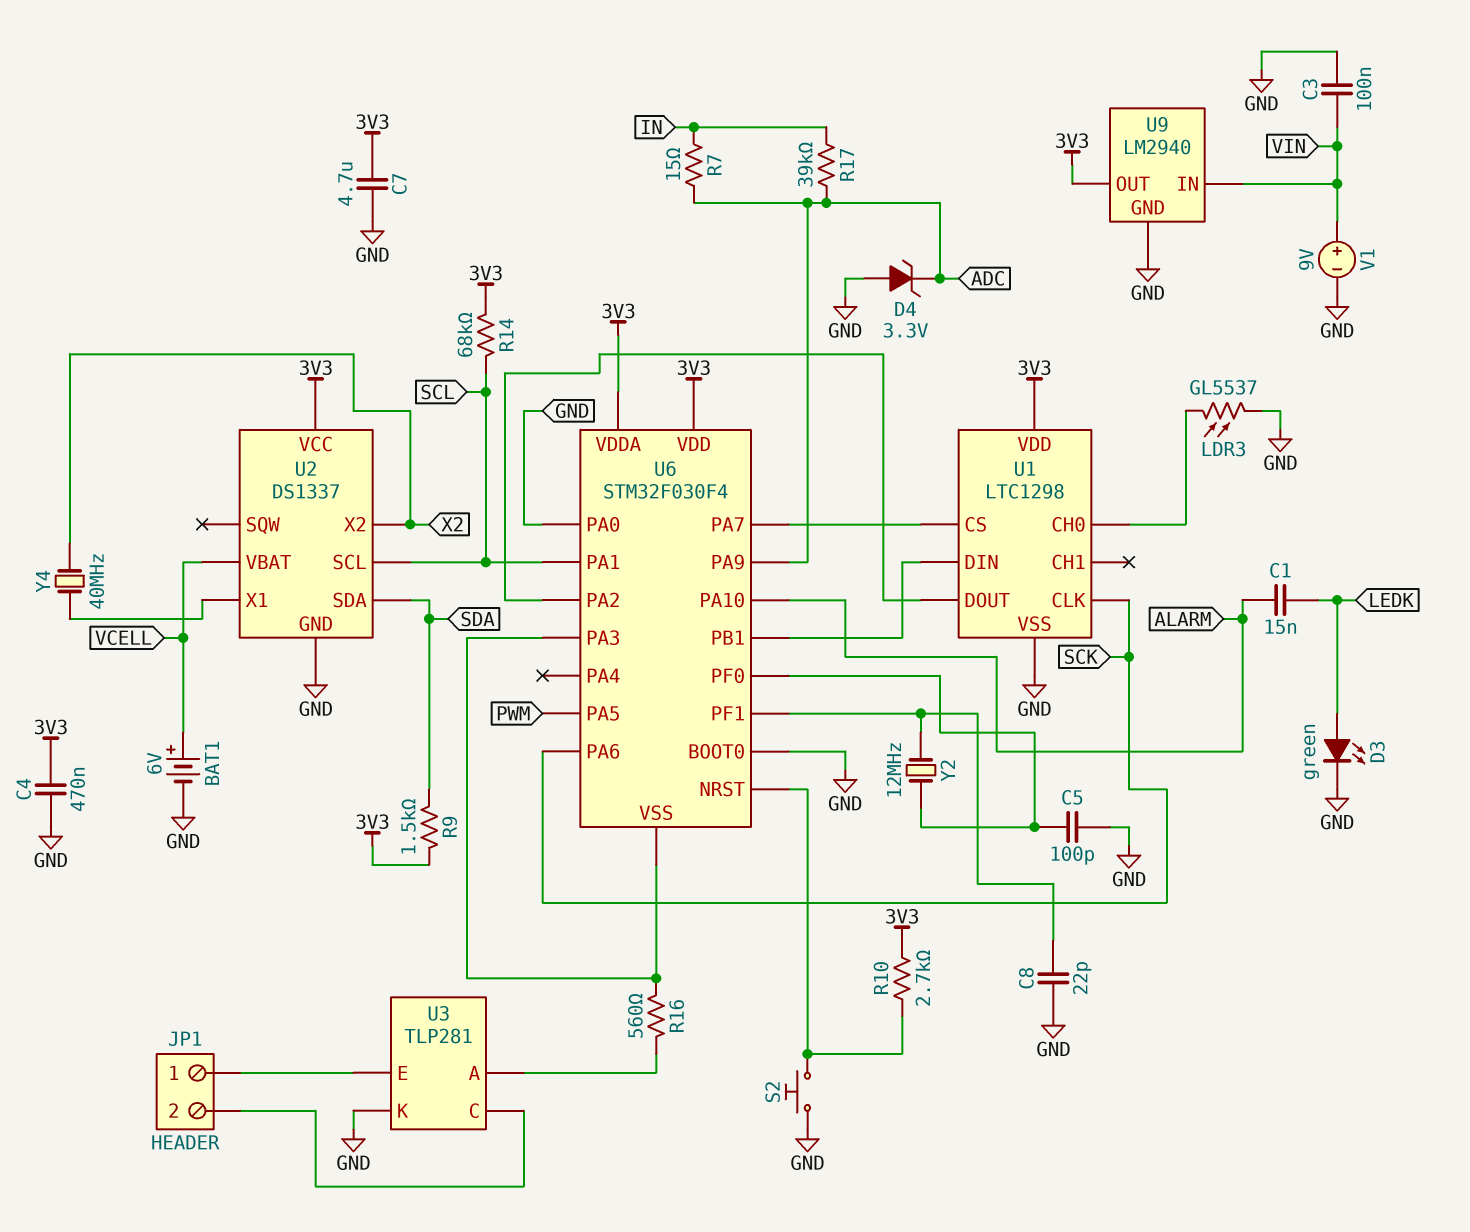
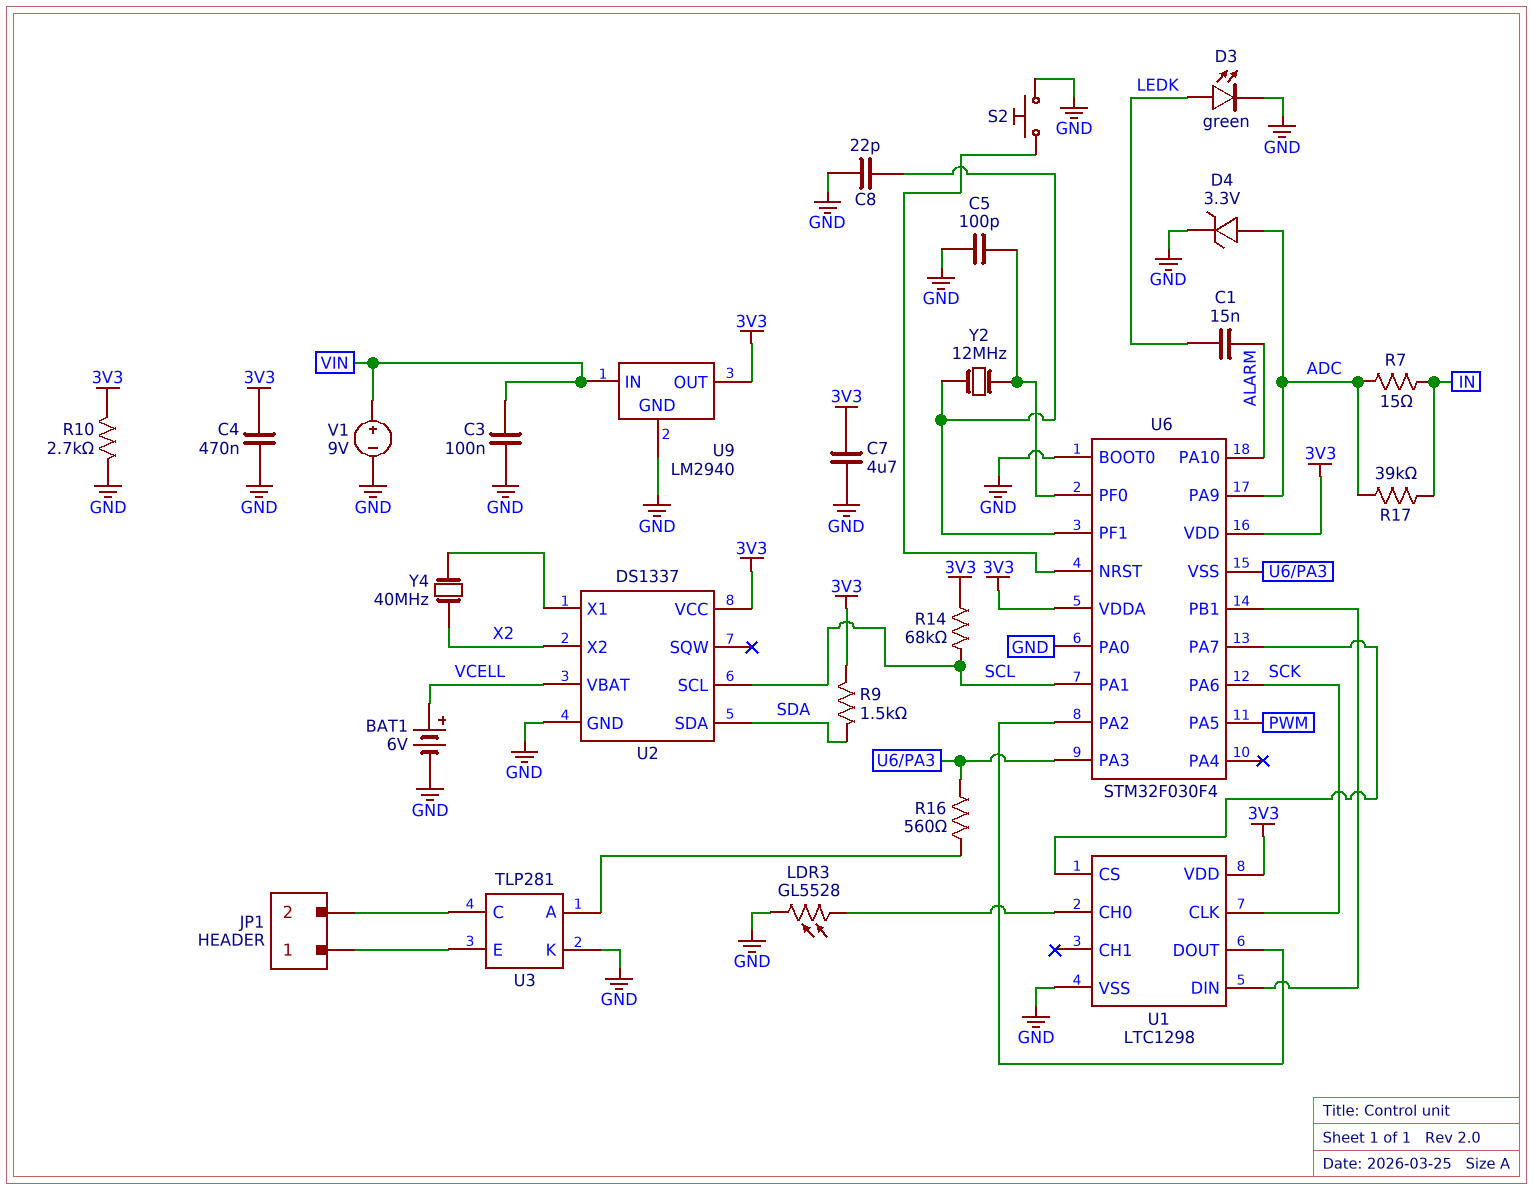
D4: zener 3.3V (A GND, K ADC) -> zener 3.3V (A ADC, K GND)
LDR3: GL5537 (GND, U1/CH0) -> GL5528 (GND, U1/CH0)
R10: 2.7k (3V3, U6/NRST) -> 2.7k (3V3, GND)

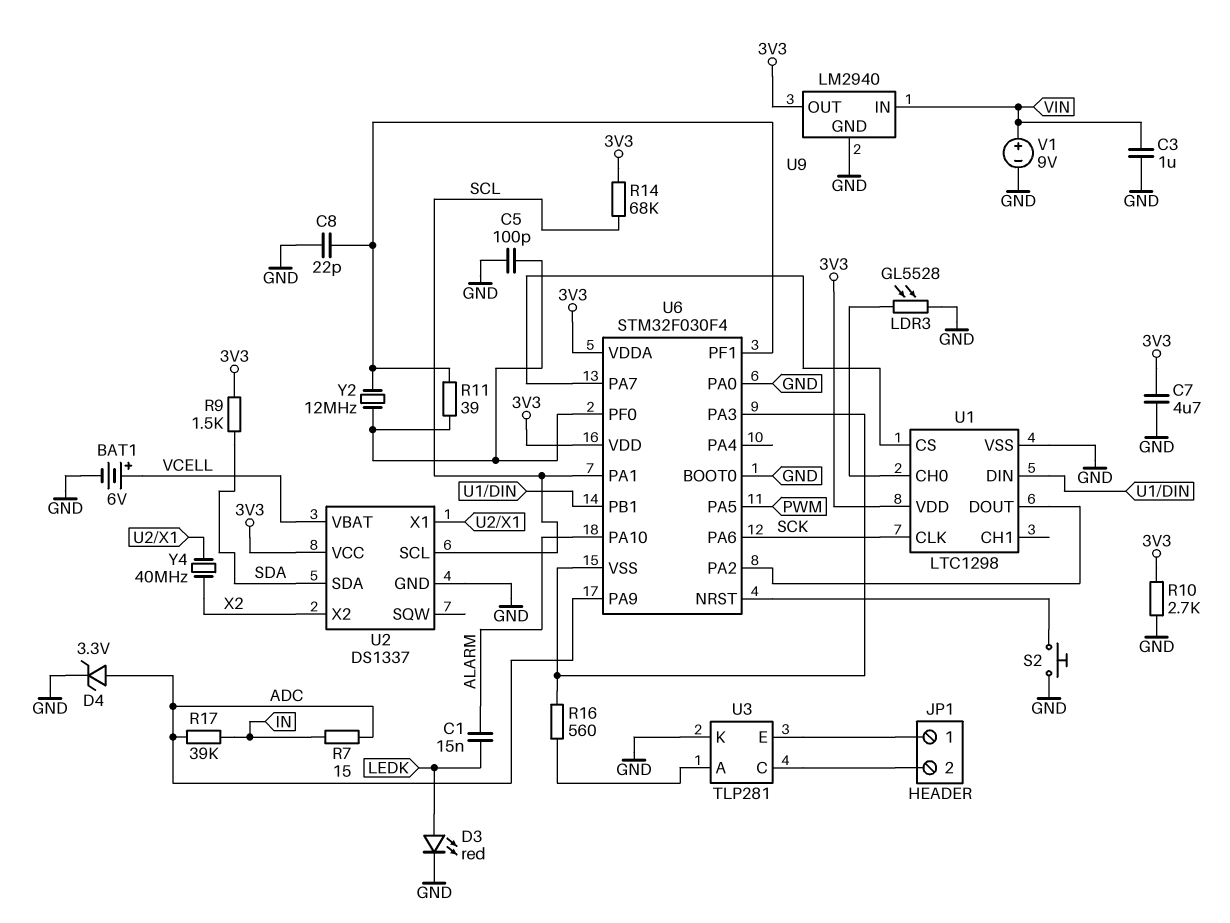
C3: 100nF (GND, VIN) -> 1uF (GND, VIN)
C4: 470nF (3V3, GND) -> none
D3: LED green (A LEDK, K GND) -> LED red (A LEDK, K GND)
R11: none -> 39 (U6/PF0, U6/PF1)

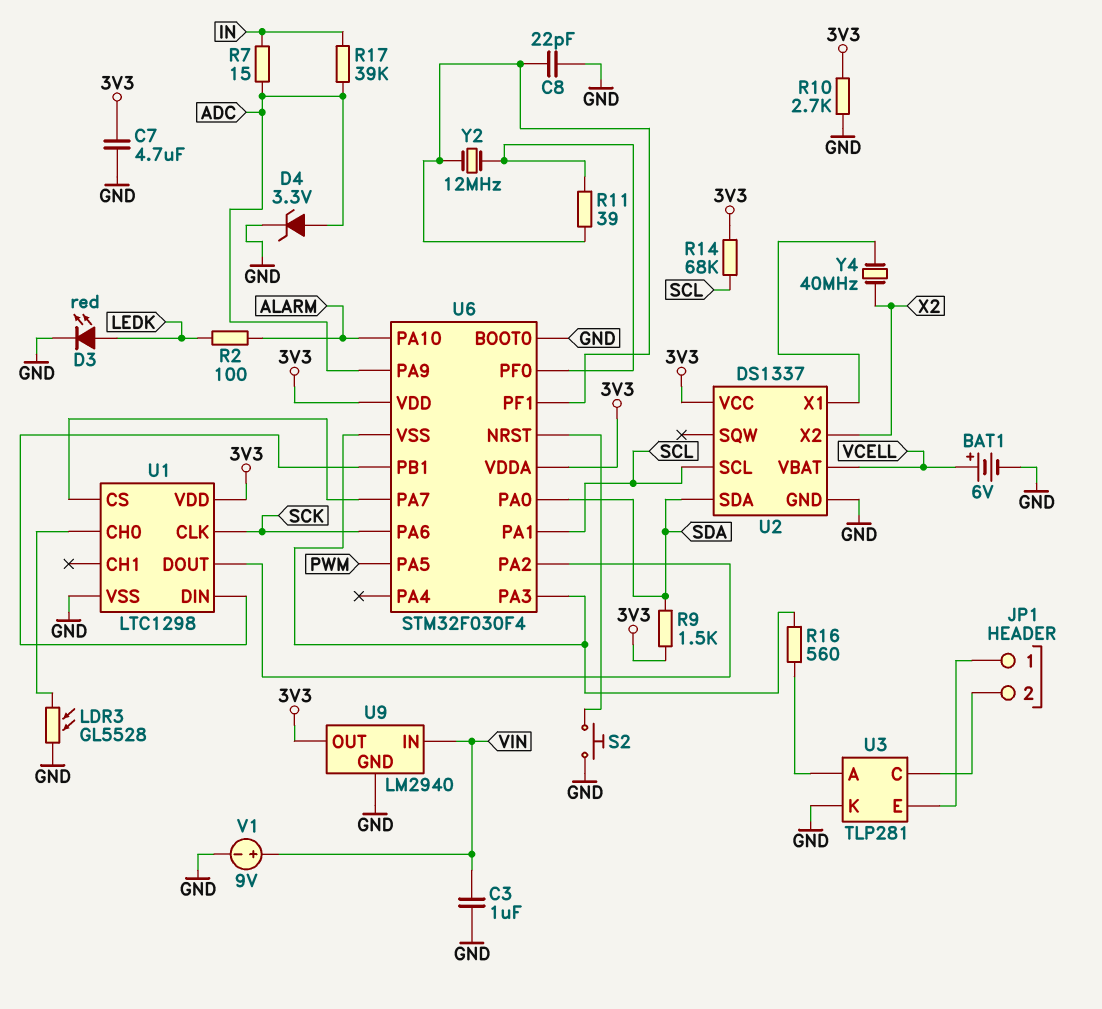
C1: 15nF (ALARM, LEDK) -> none
C5: 100pF (GND, U6/PF0) -> none
R2: none -> 100 (ALARM, LEDK)
U6 pin PA0: GND -> SDA

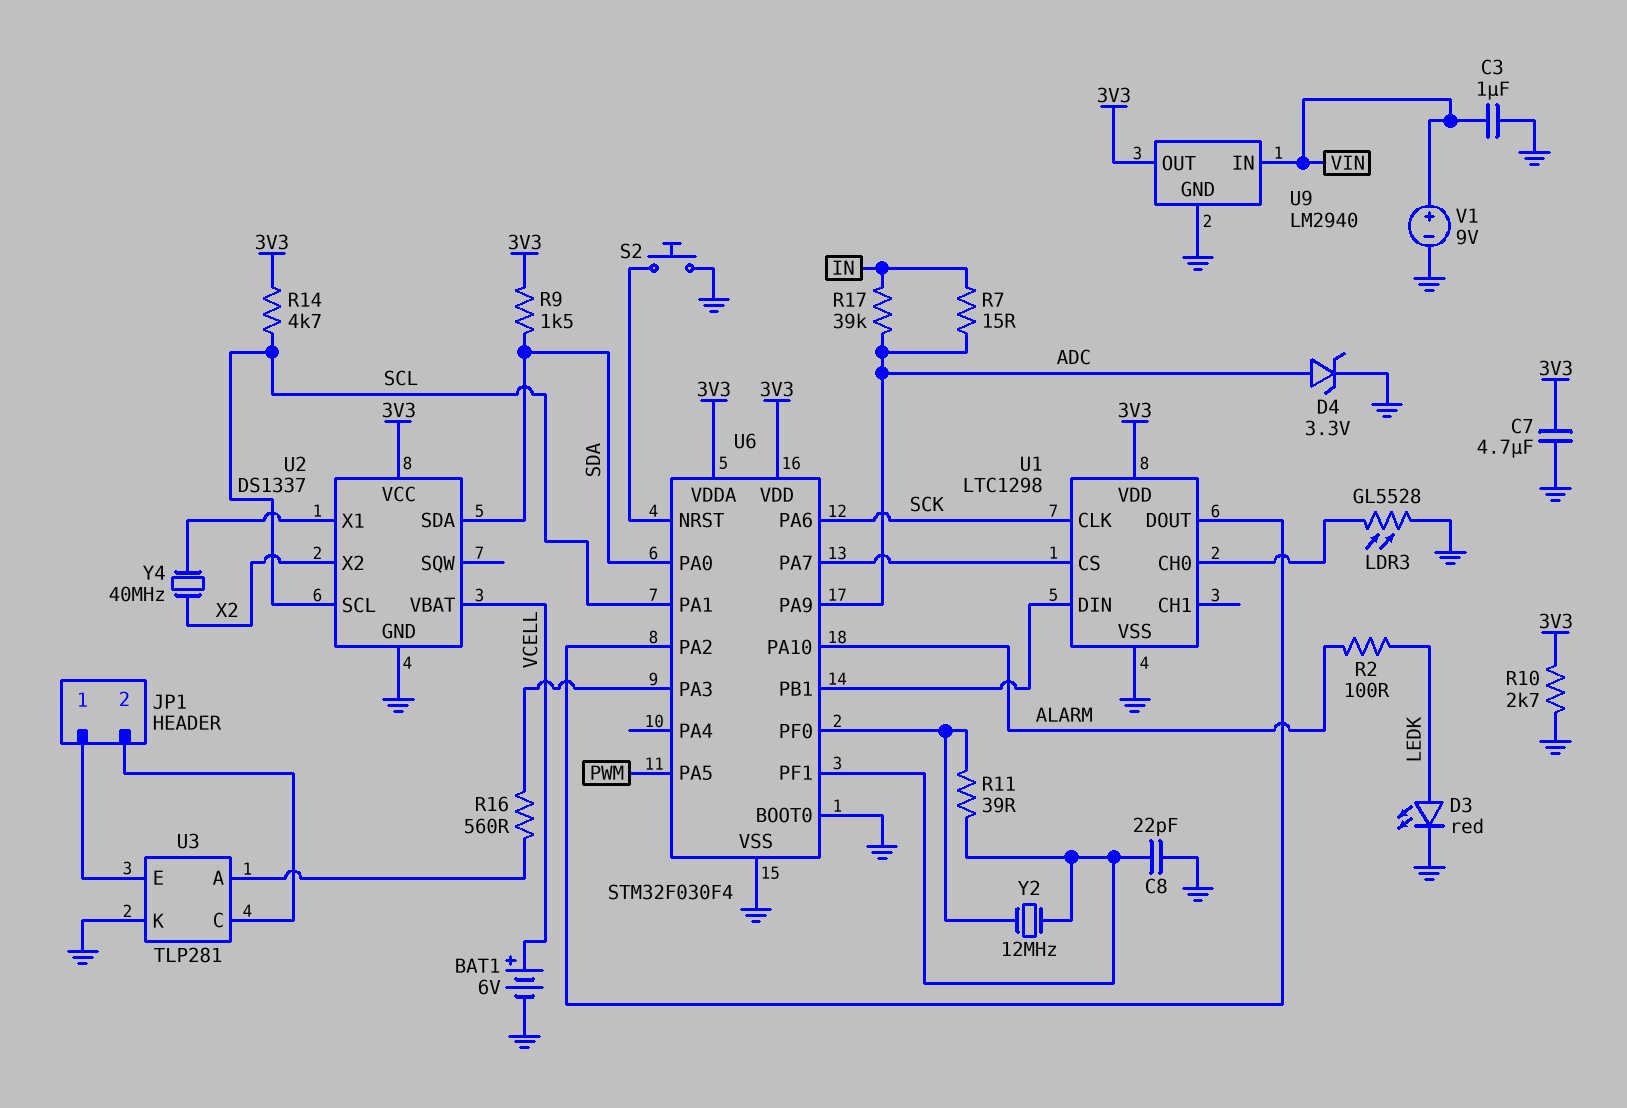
R14: 68k (3V3, SCL) -> 4.7k (3V3, SCL)
U6 pin VSS: U6/PA3 -> GND

